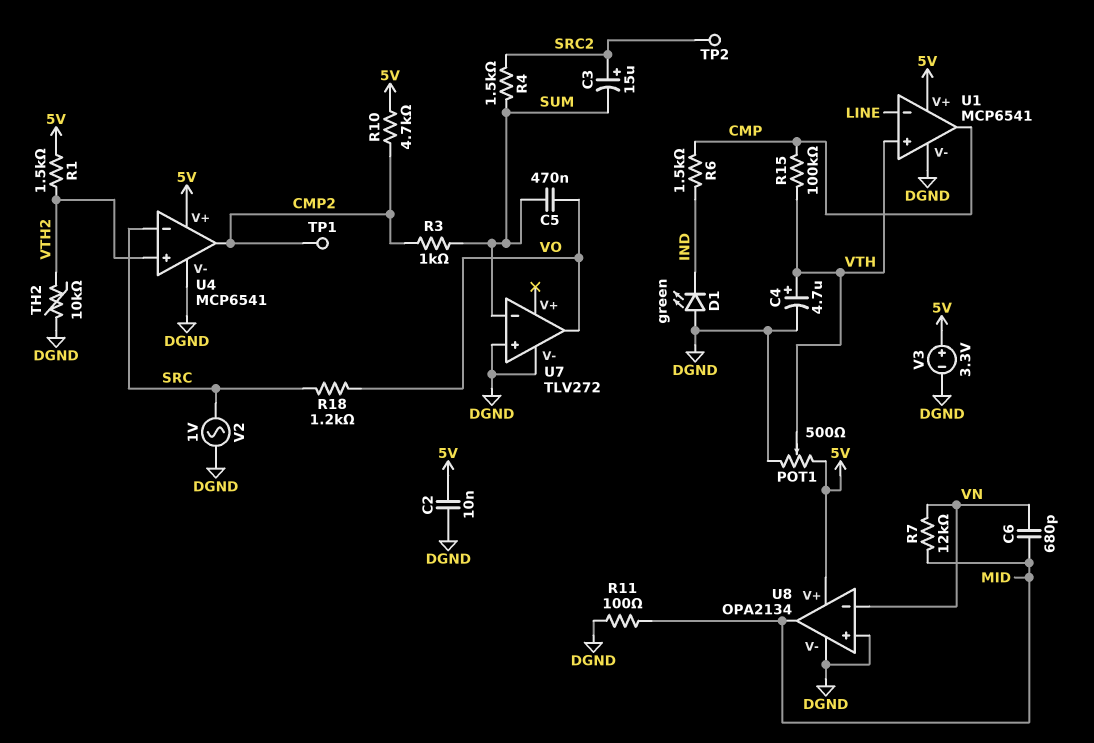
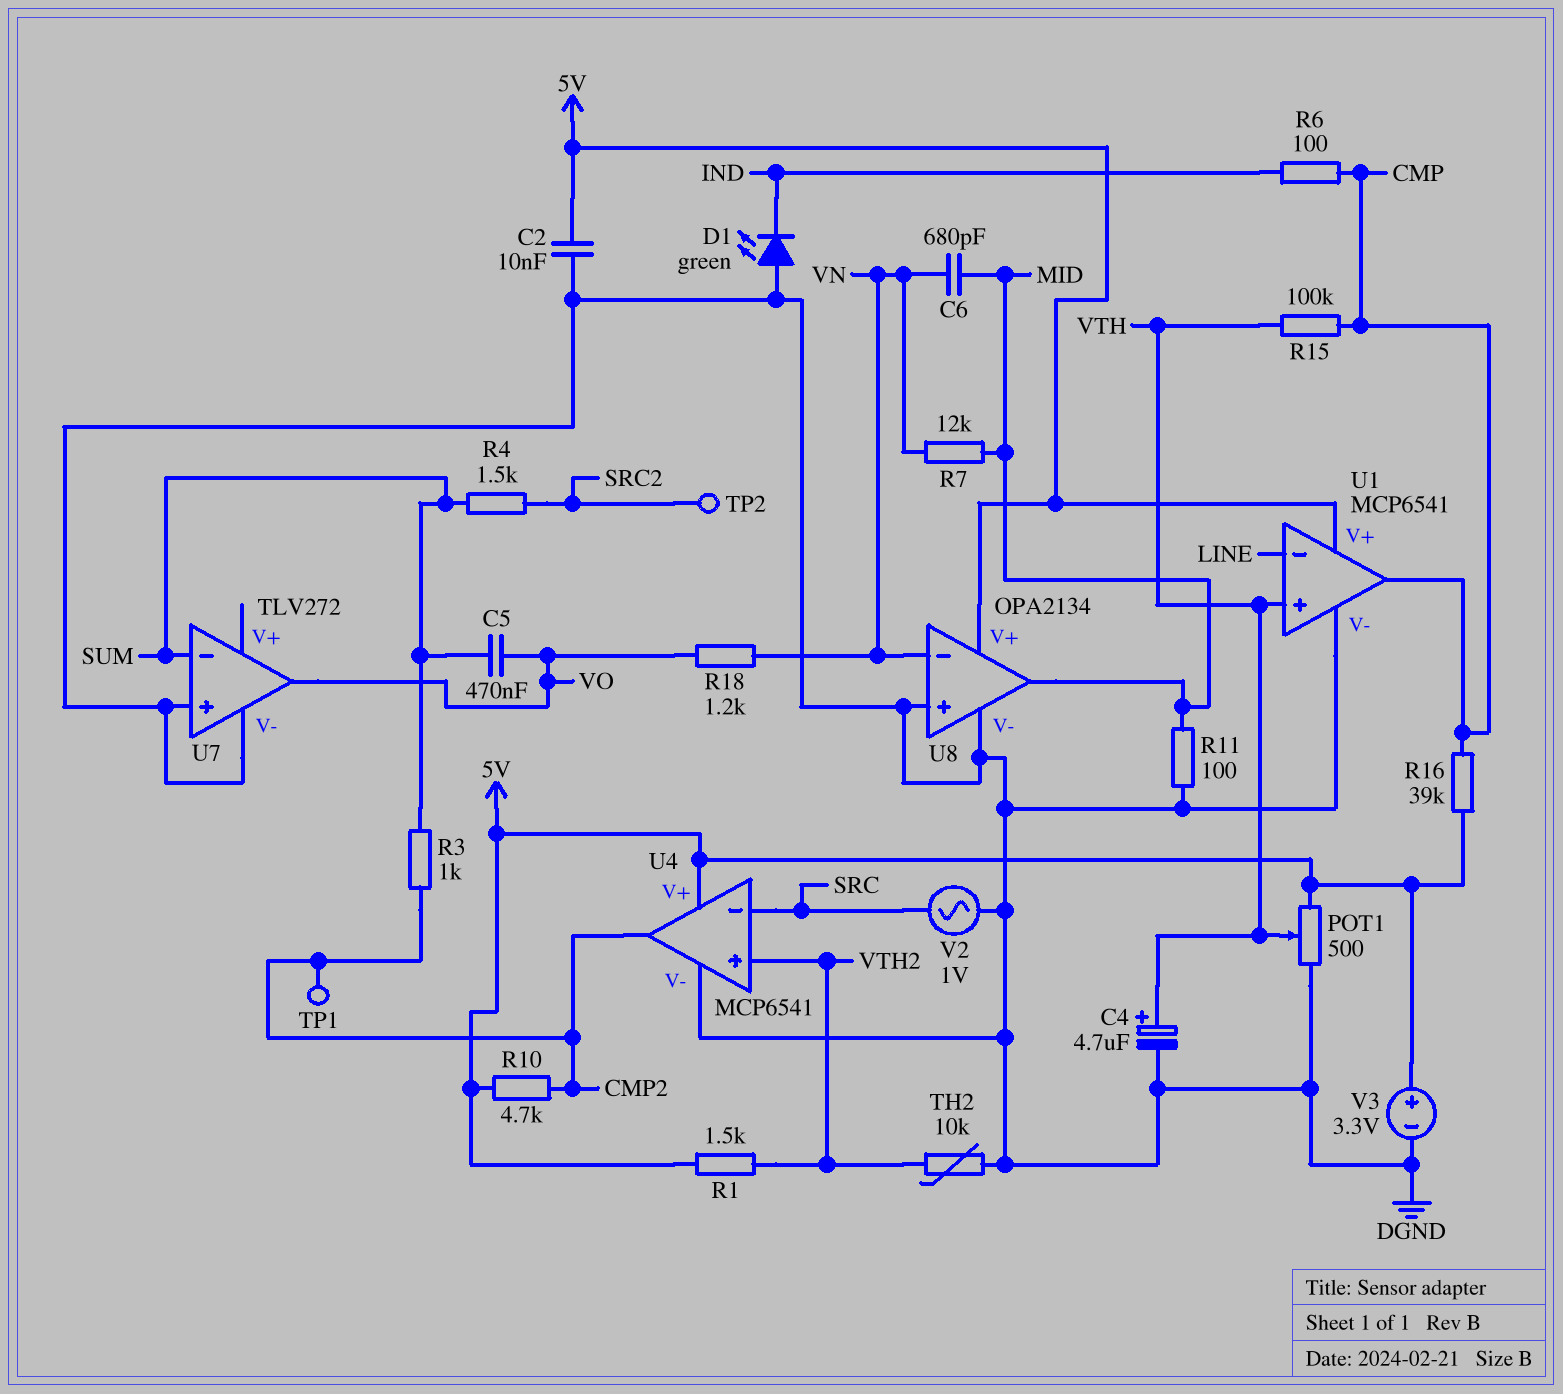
C3: 15uF (plus SRC2, minus SUM) -> none
R6: 1.5k (CMP, IND) -> 100 (CMP, IND)
R16: none -> 39k (5V, CMP)
R18: 1.2k (SRC, VO) -> 1.2k (VN, VO)

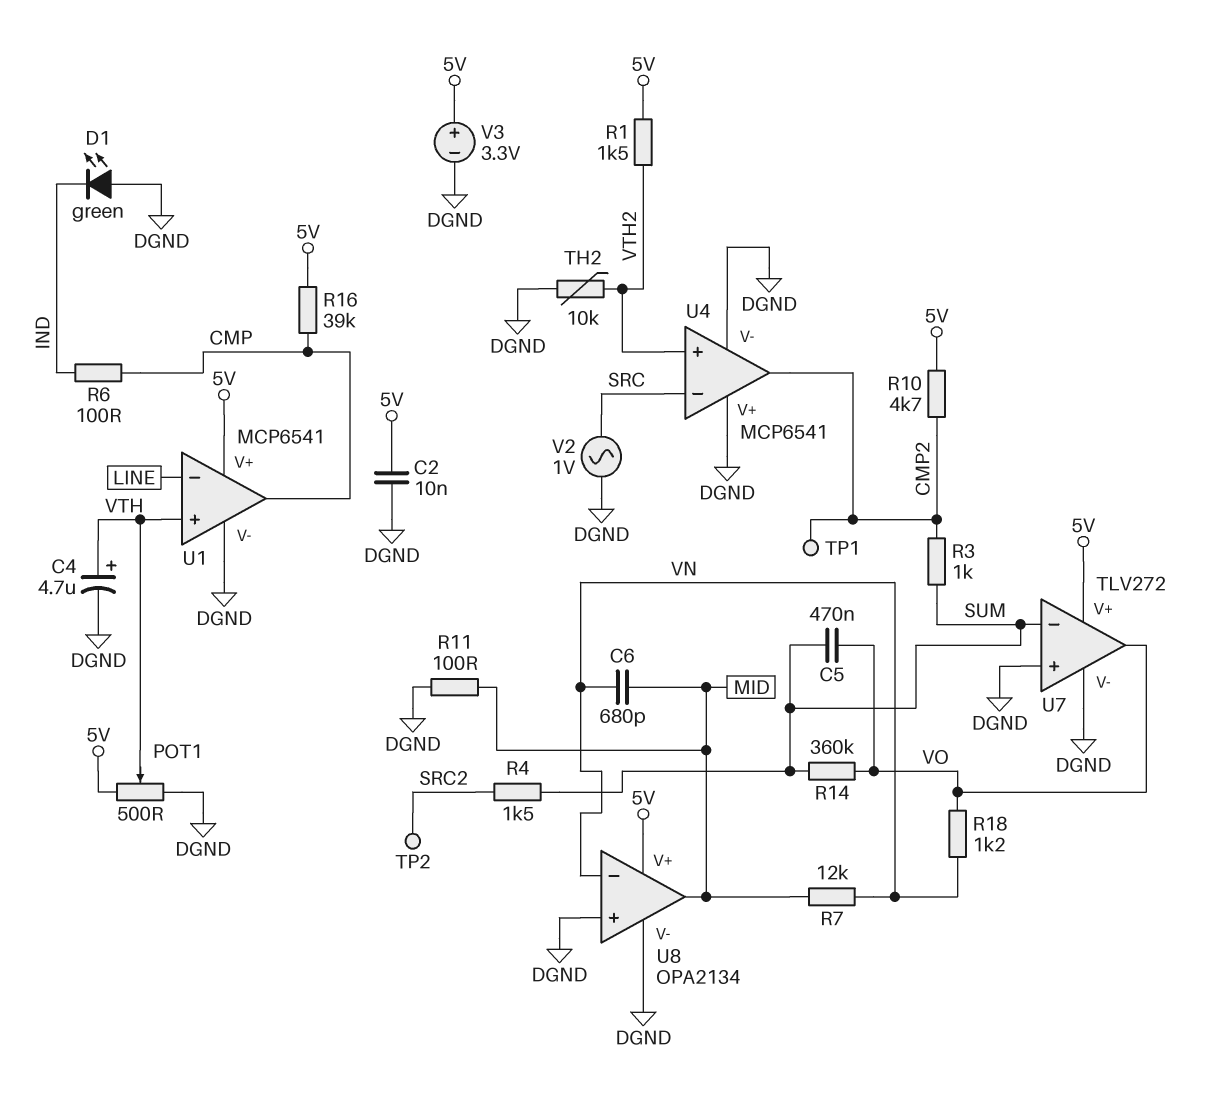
R14: none -> 360k (SUM, VO)
R15: 100k (CMP, VTH) -> none
U4 pin V+: 5V -> DGND
U7 pin V+: none -> 5V

